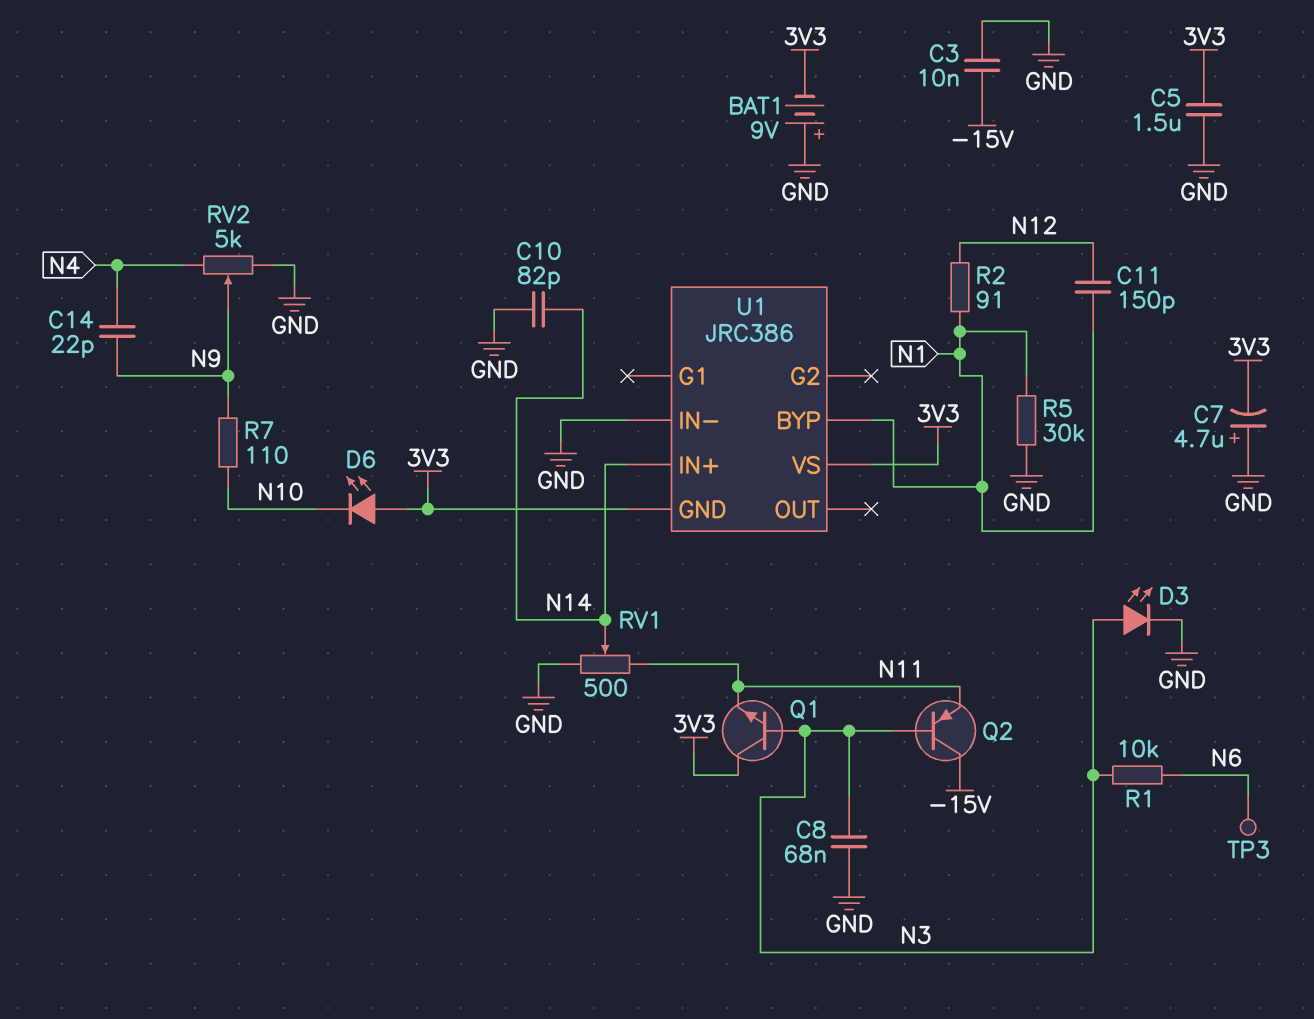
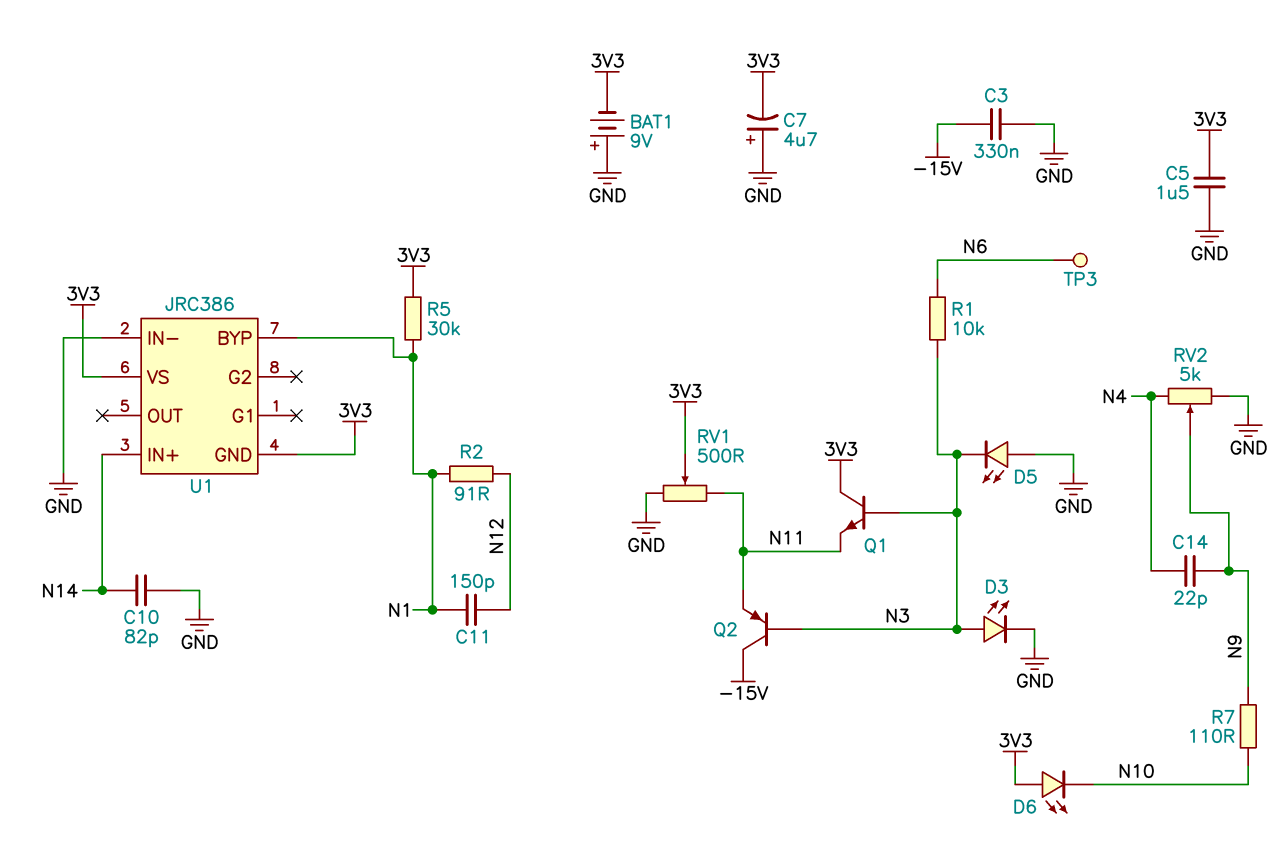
C3: 10nF (-15V, GND) -> 330nF (-15V, GND)
C8: 68nF (GND, N3) -> none
D5: none -> LED (A GND, K N3)
R5: 30k (GND, N1) -> 30k (3V3, N1)
RV1: 500 (GND, N11, wiper N14) -> 500 (GND, N11, wiper 3V3)

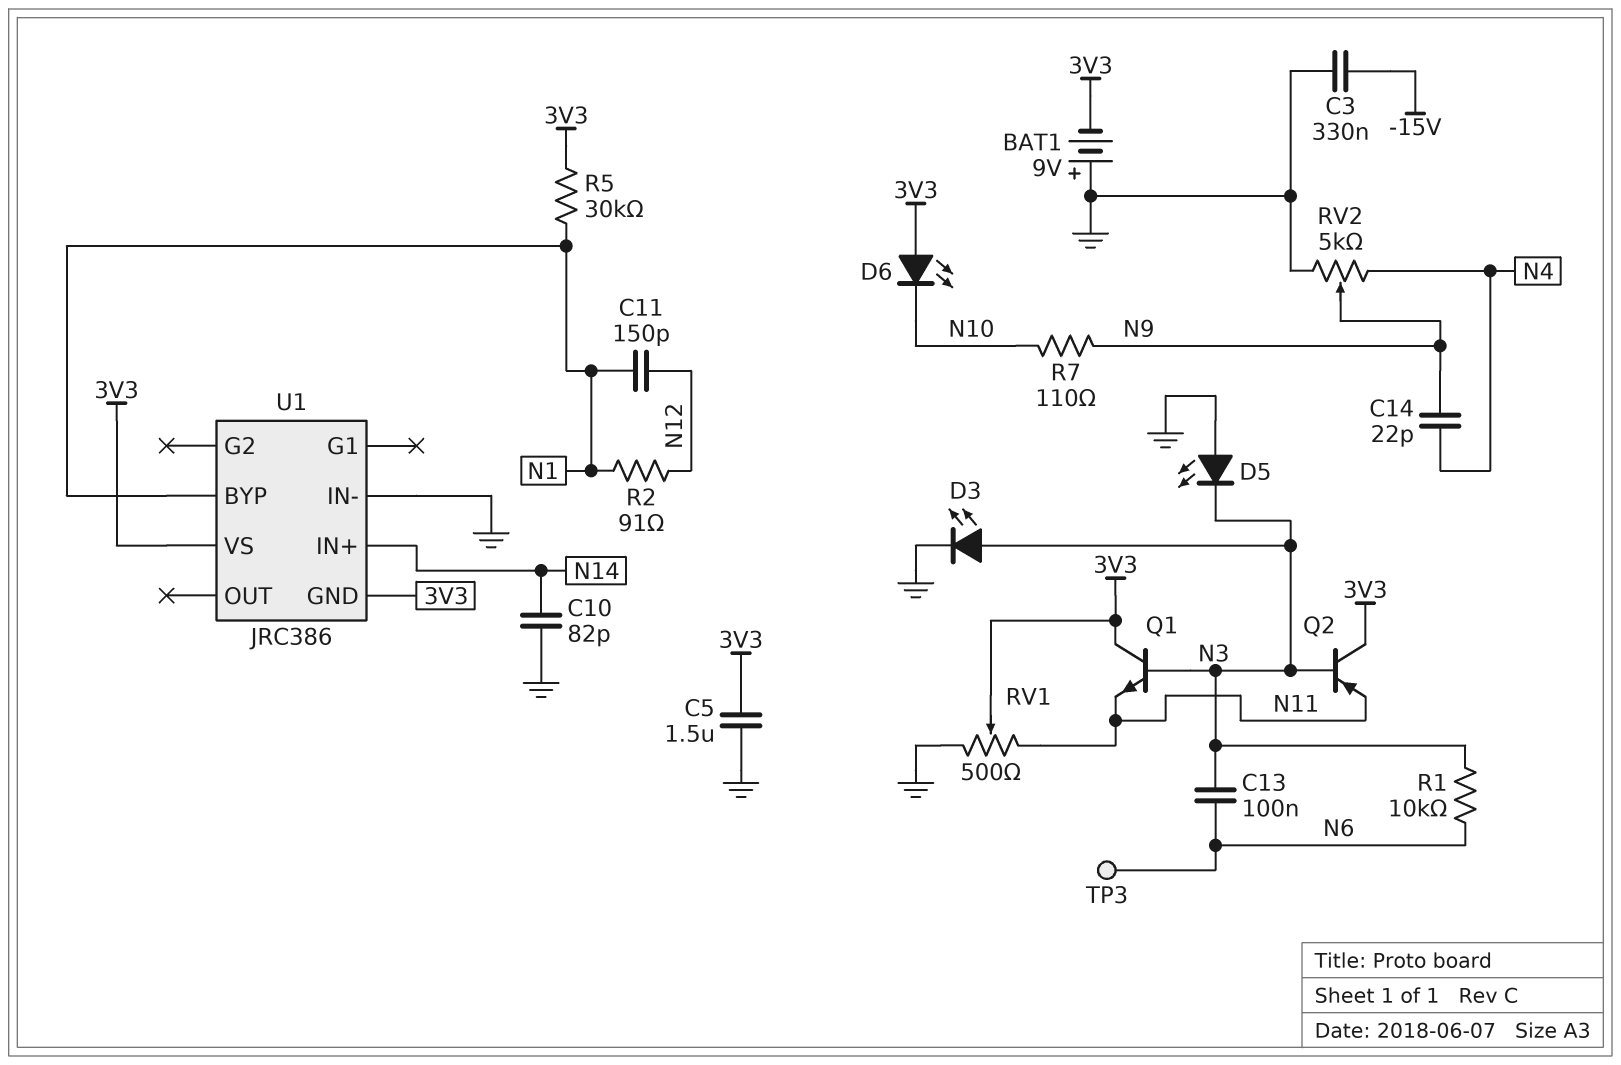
C7: 4.7uF (plus GND, minus 3V3) -> none
C13: none -> 100nF (N3, N6)
Q2: PNP (B N3, C -15V, E N11) -> PNP (B N3, C 3V3, E N11)

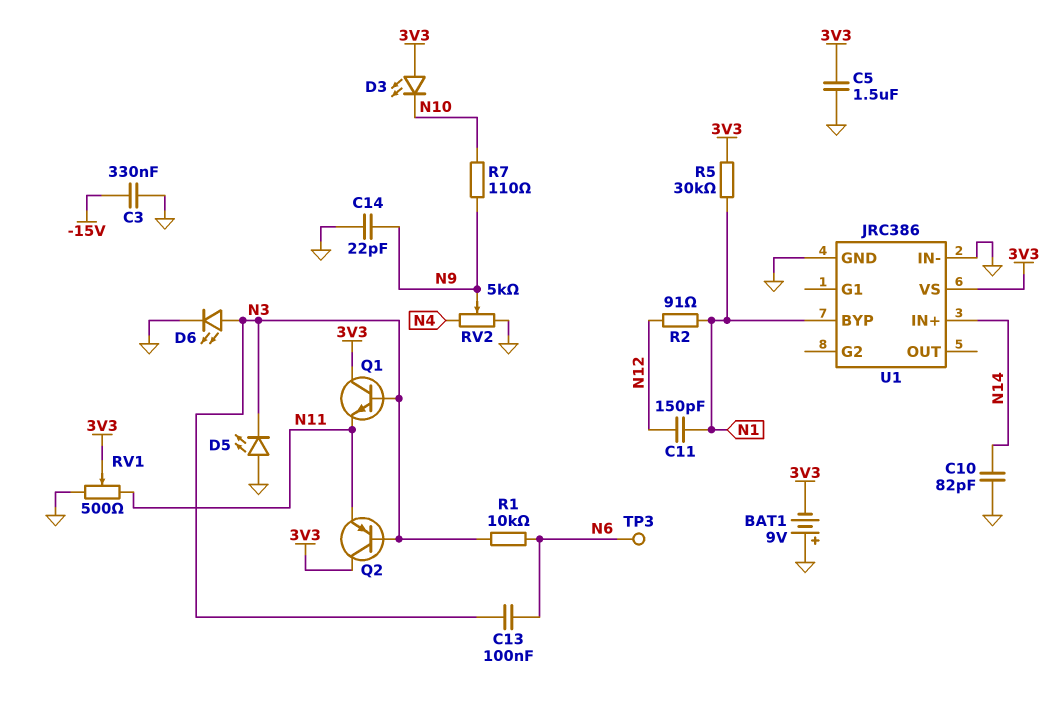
C14: 22pF (N4, N9) -> 22pF (GND, N9)
D3: LED (A N3, K GND) -> LED (A 3V3, K N10)
D6: LED (A 3V3, K N10) -> LED (A N3, K GND)
U1 pin GND: 3V3 -> GND

